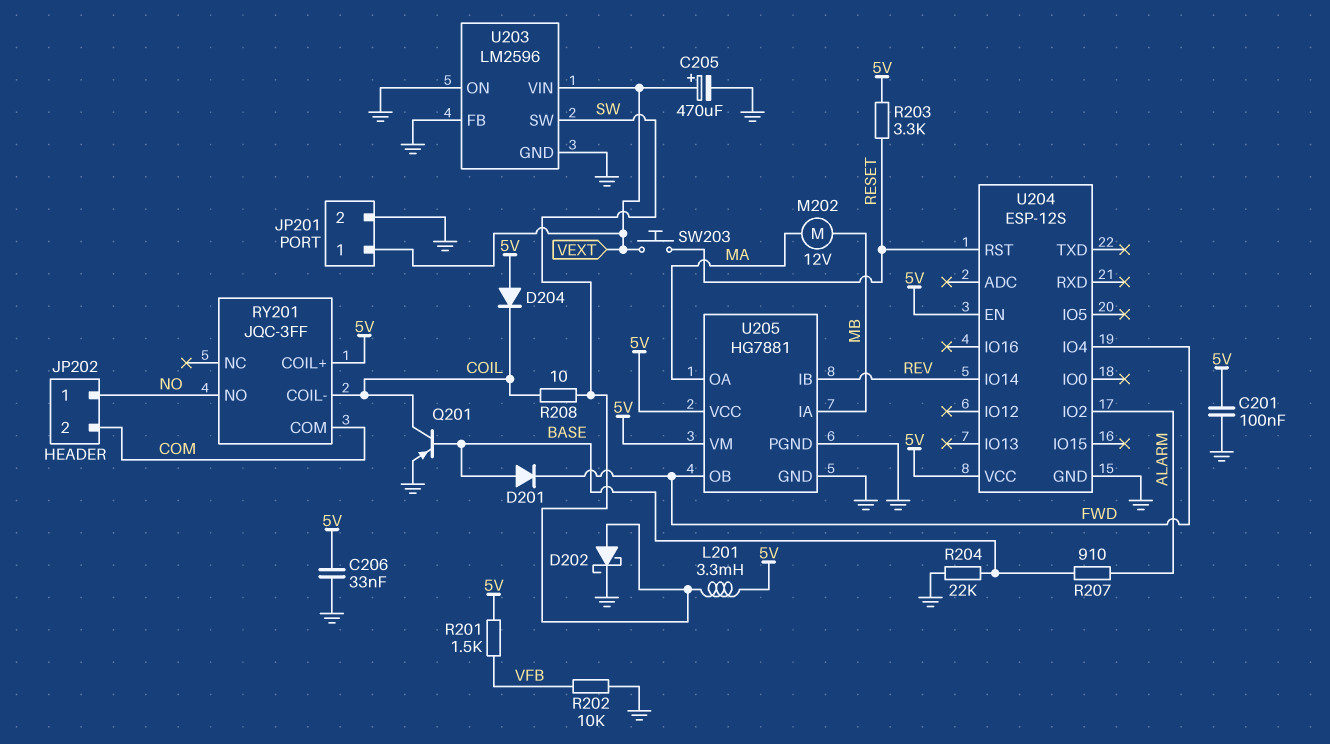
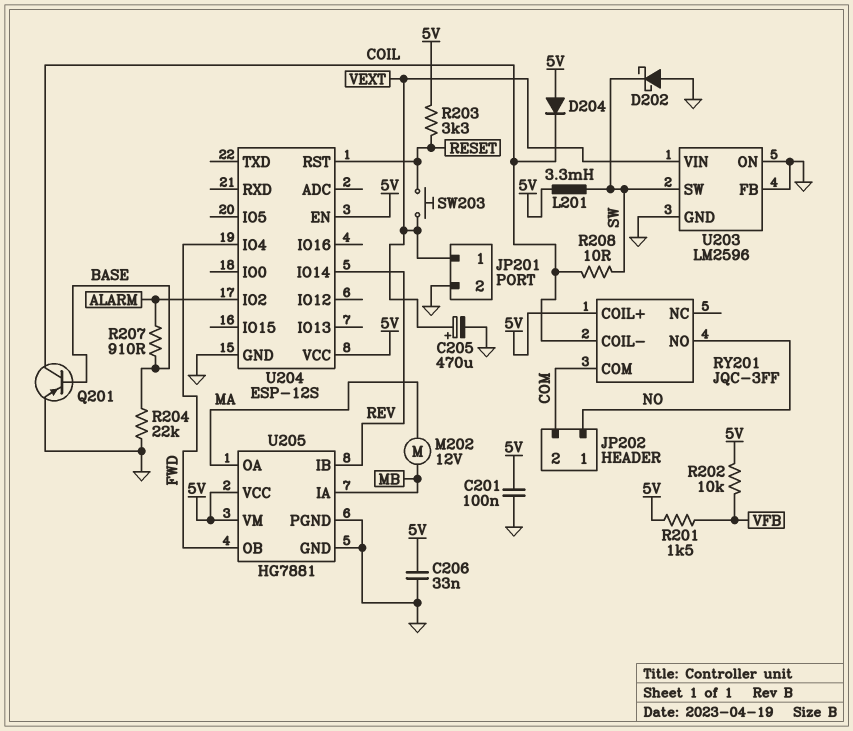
D201: diode (A BASE, K FWD) -> none
D202: schottky (A SW, K GND) -> schottky (A GND, K SW)
R202: 10k (GND, VFB) -> 10k (5V, VFB)

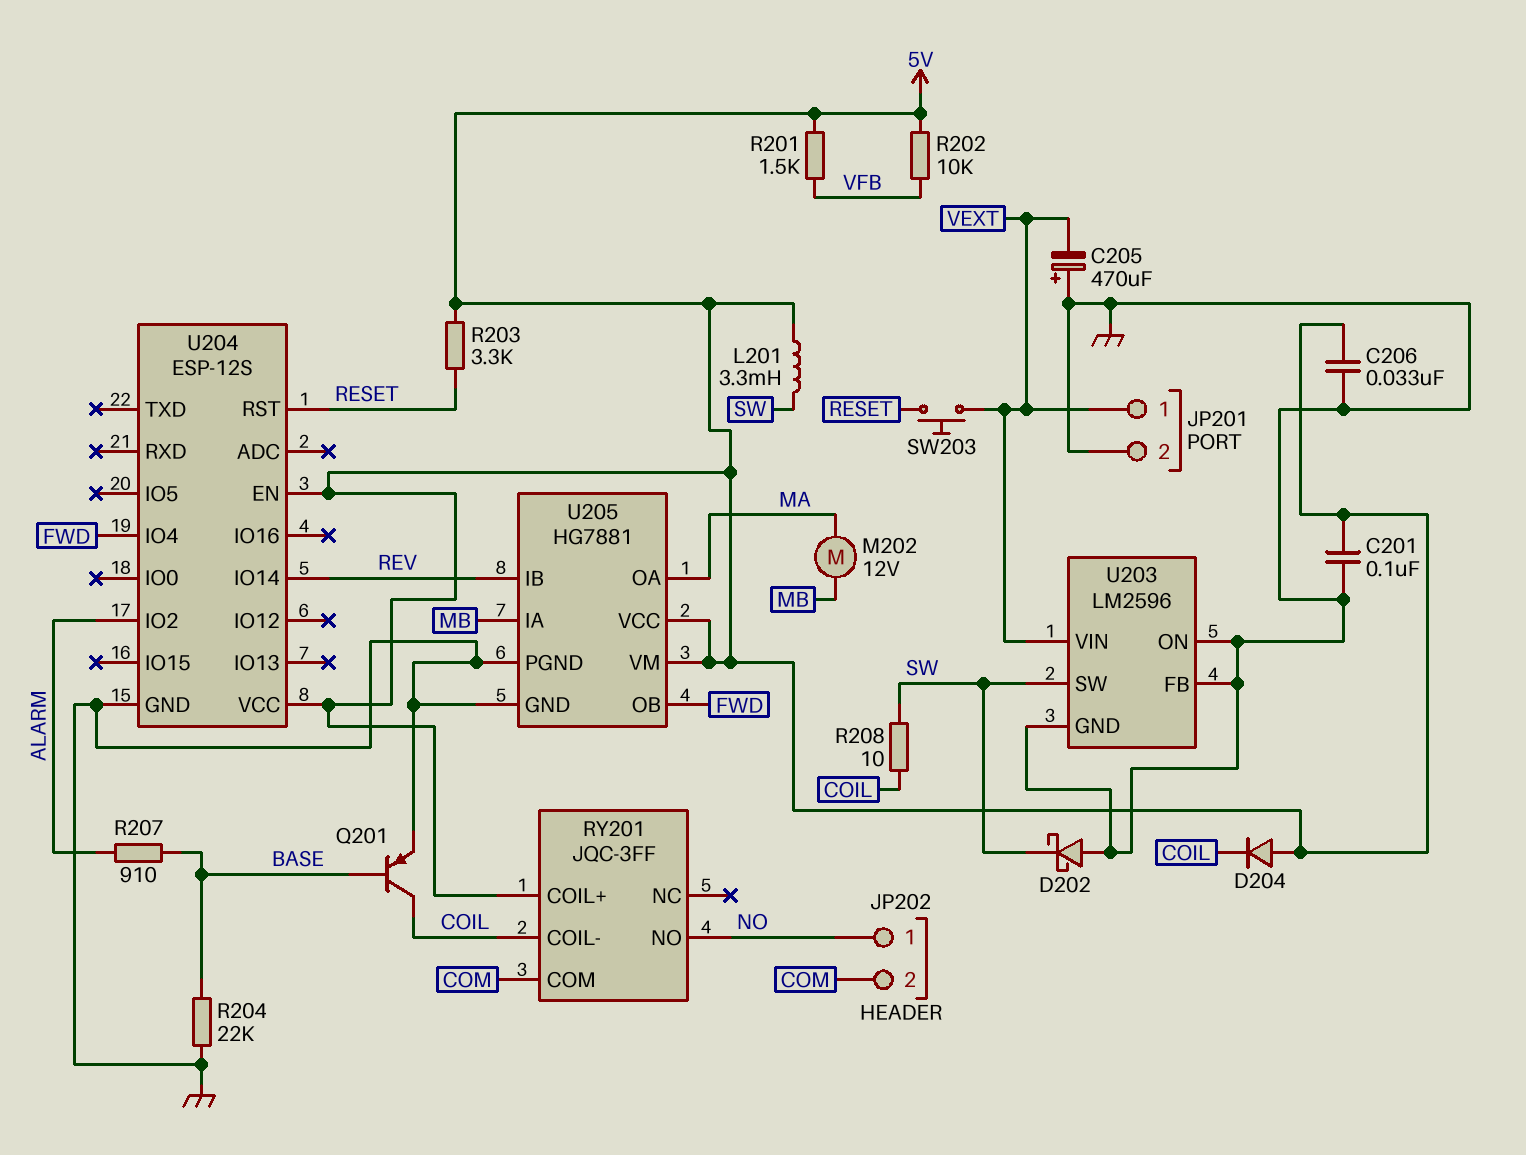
C205: 470uF (plus VEXT, minus GND) -> 470uF (plus GND, minus VEXT)

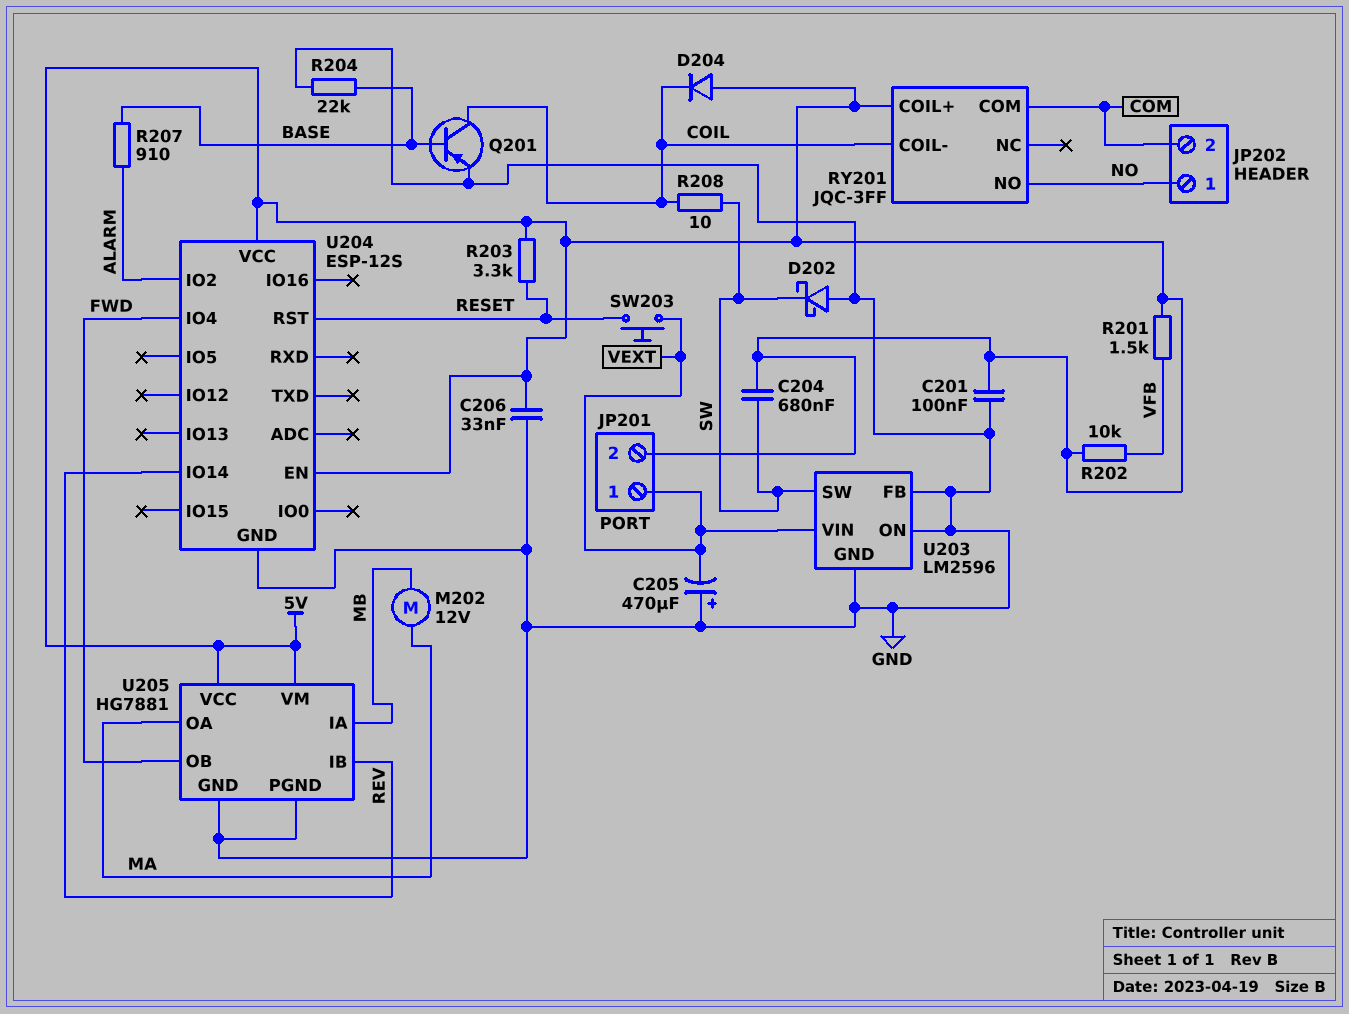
C204: none -> 680nF (5V, SW)
JP201 pin 2: GND -> 5V
L201: 3.3mH (5V, SW) -> none

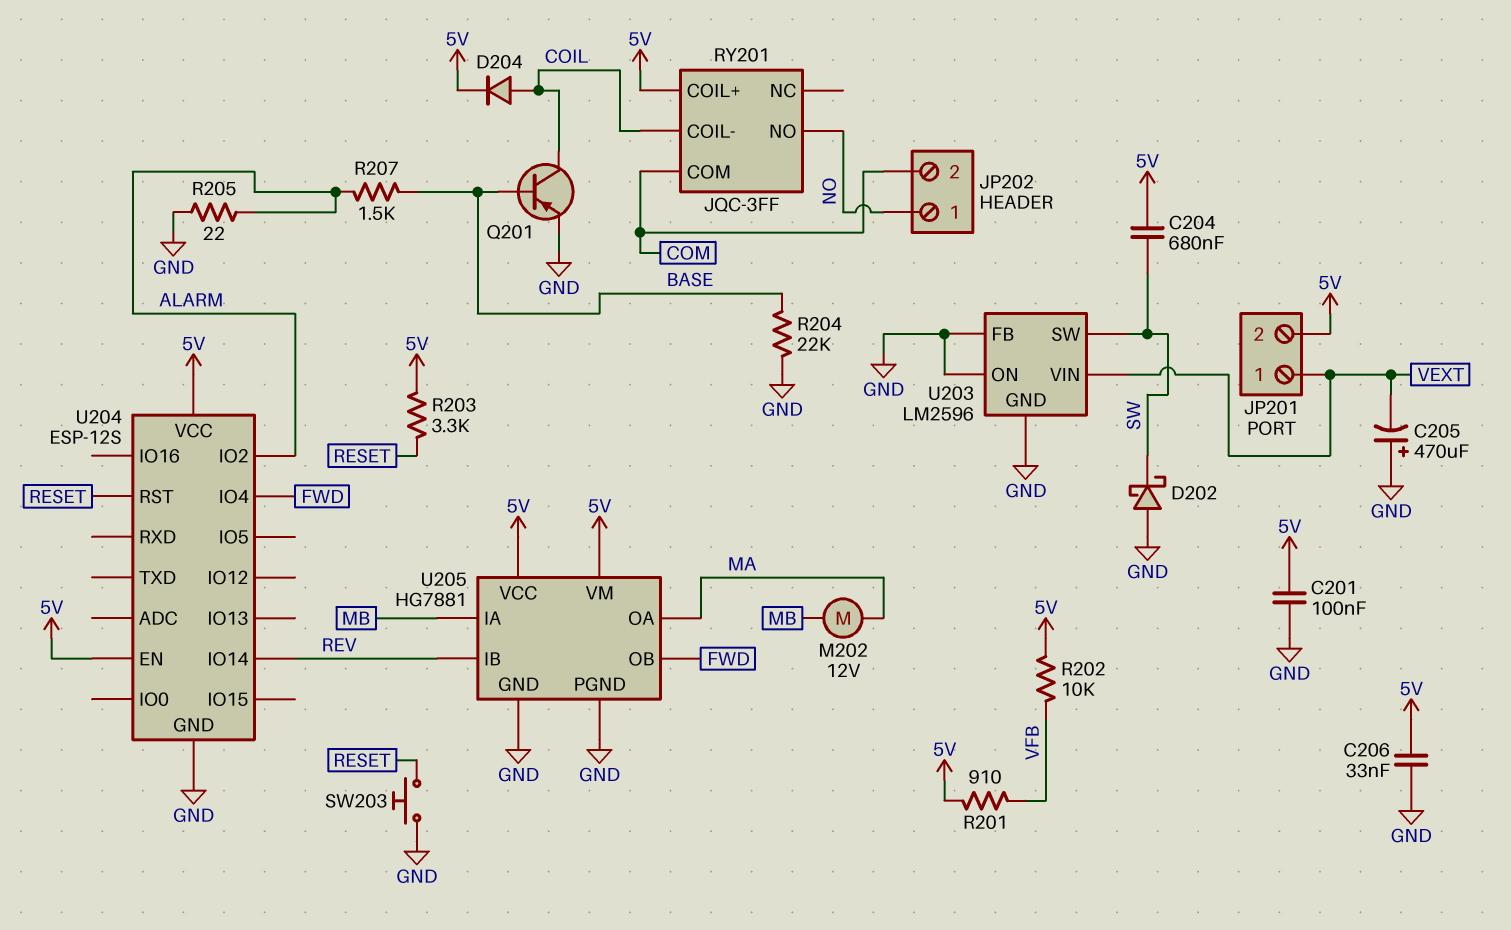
D204: diode (A 5V, K COIL) -> diode (A COIL, K 5V)
R201: 1.5k (5V, VFB) -> 910 (5V, VFB)
R205: none -> 22 (ALARM, GND)
R207: 910 (ALARM, BASE) -> 1.5k (ALARM, BASE)
R208: 10 (COIL, SW) -> none
SW203: button (RESET, VEXT) -> button (GND, RESET)

